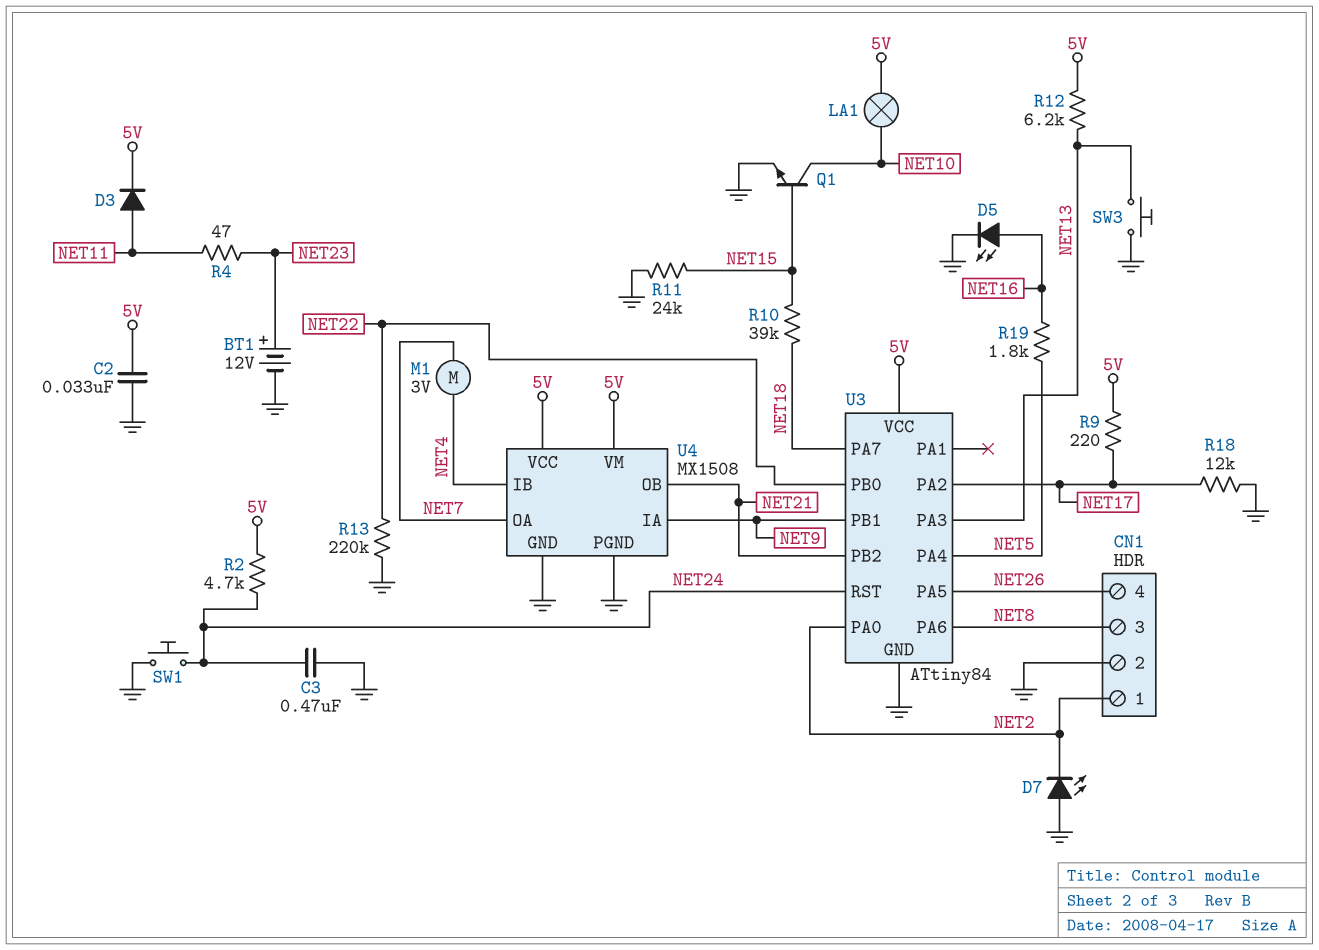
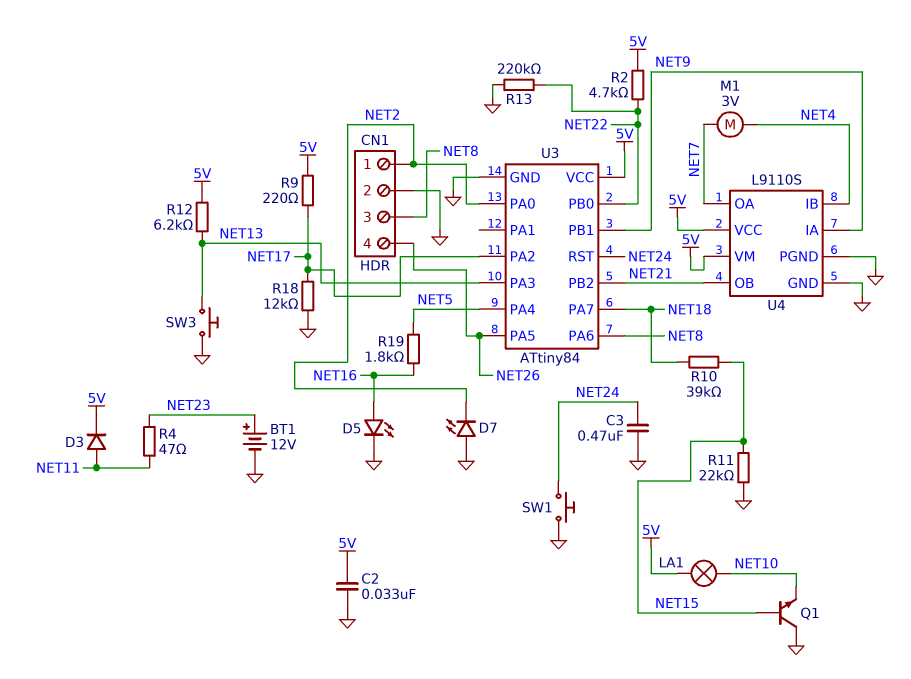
Q1: NPN (B NET15, C NET10, E GND) -> NPN (B NET15, C GND, E NET10)
R2: 4.7k (5V, NET24) -> 4.7k (5V, NET22)
R11: 24k (GND, NET15) -> 22k (GND, NET15)
U4: MX1508 -> L9110S

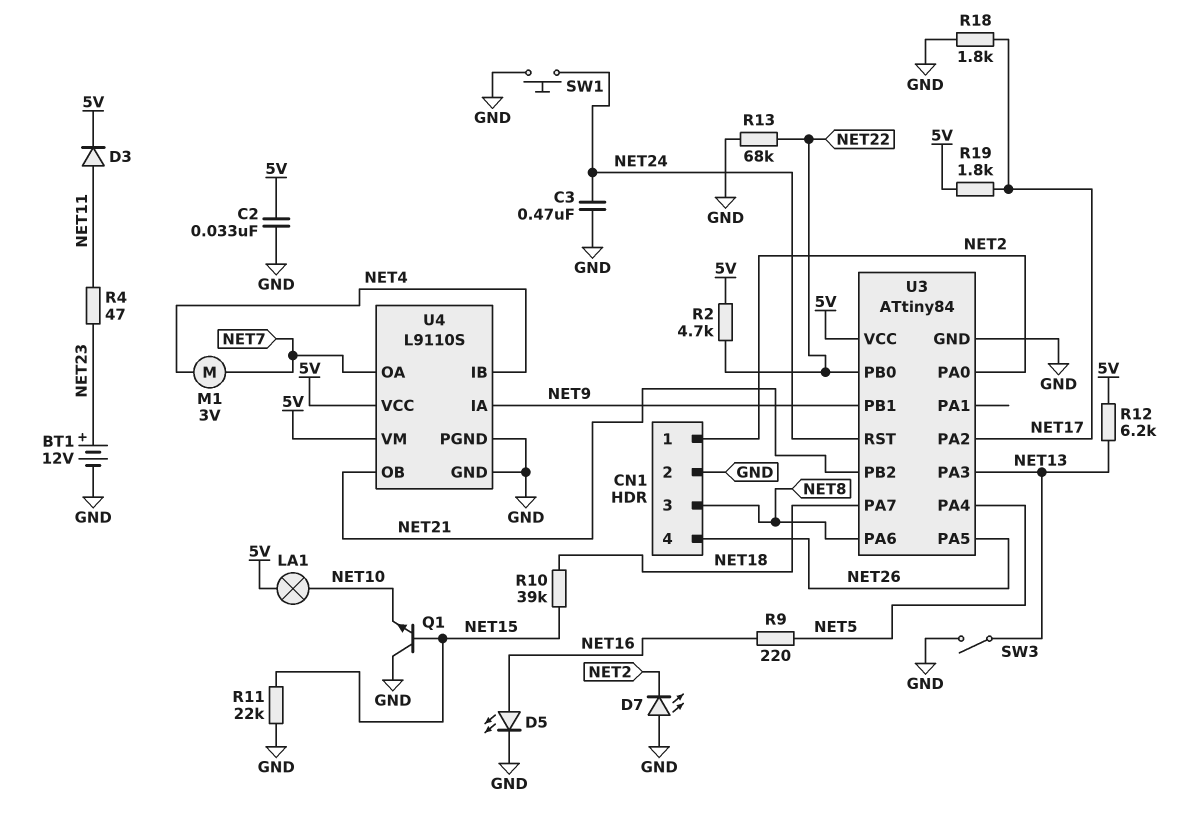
R9: 220 (5V, NET17) -> 220 (NET5, NET16)
R13: 220k (GND, NET22) -> 68k (GND, NET22)
R18: 12k (GND, NET17) -> 1.8k (GND, NET17)
R19: 1.8k (NET5, NET16) -> 1.8k (5V, NET17)
SW3: button (GND, NET13) -> switch (GND, NET13)

